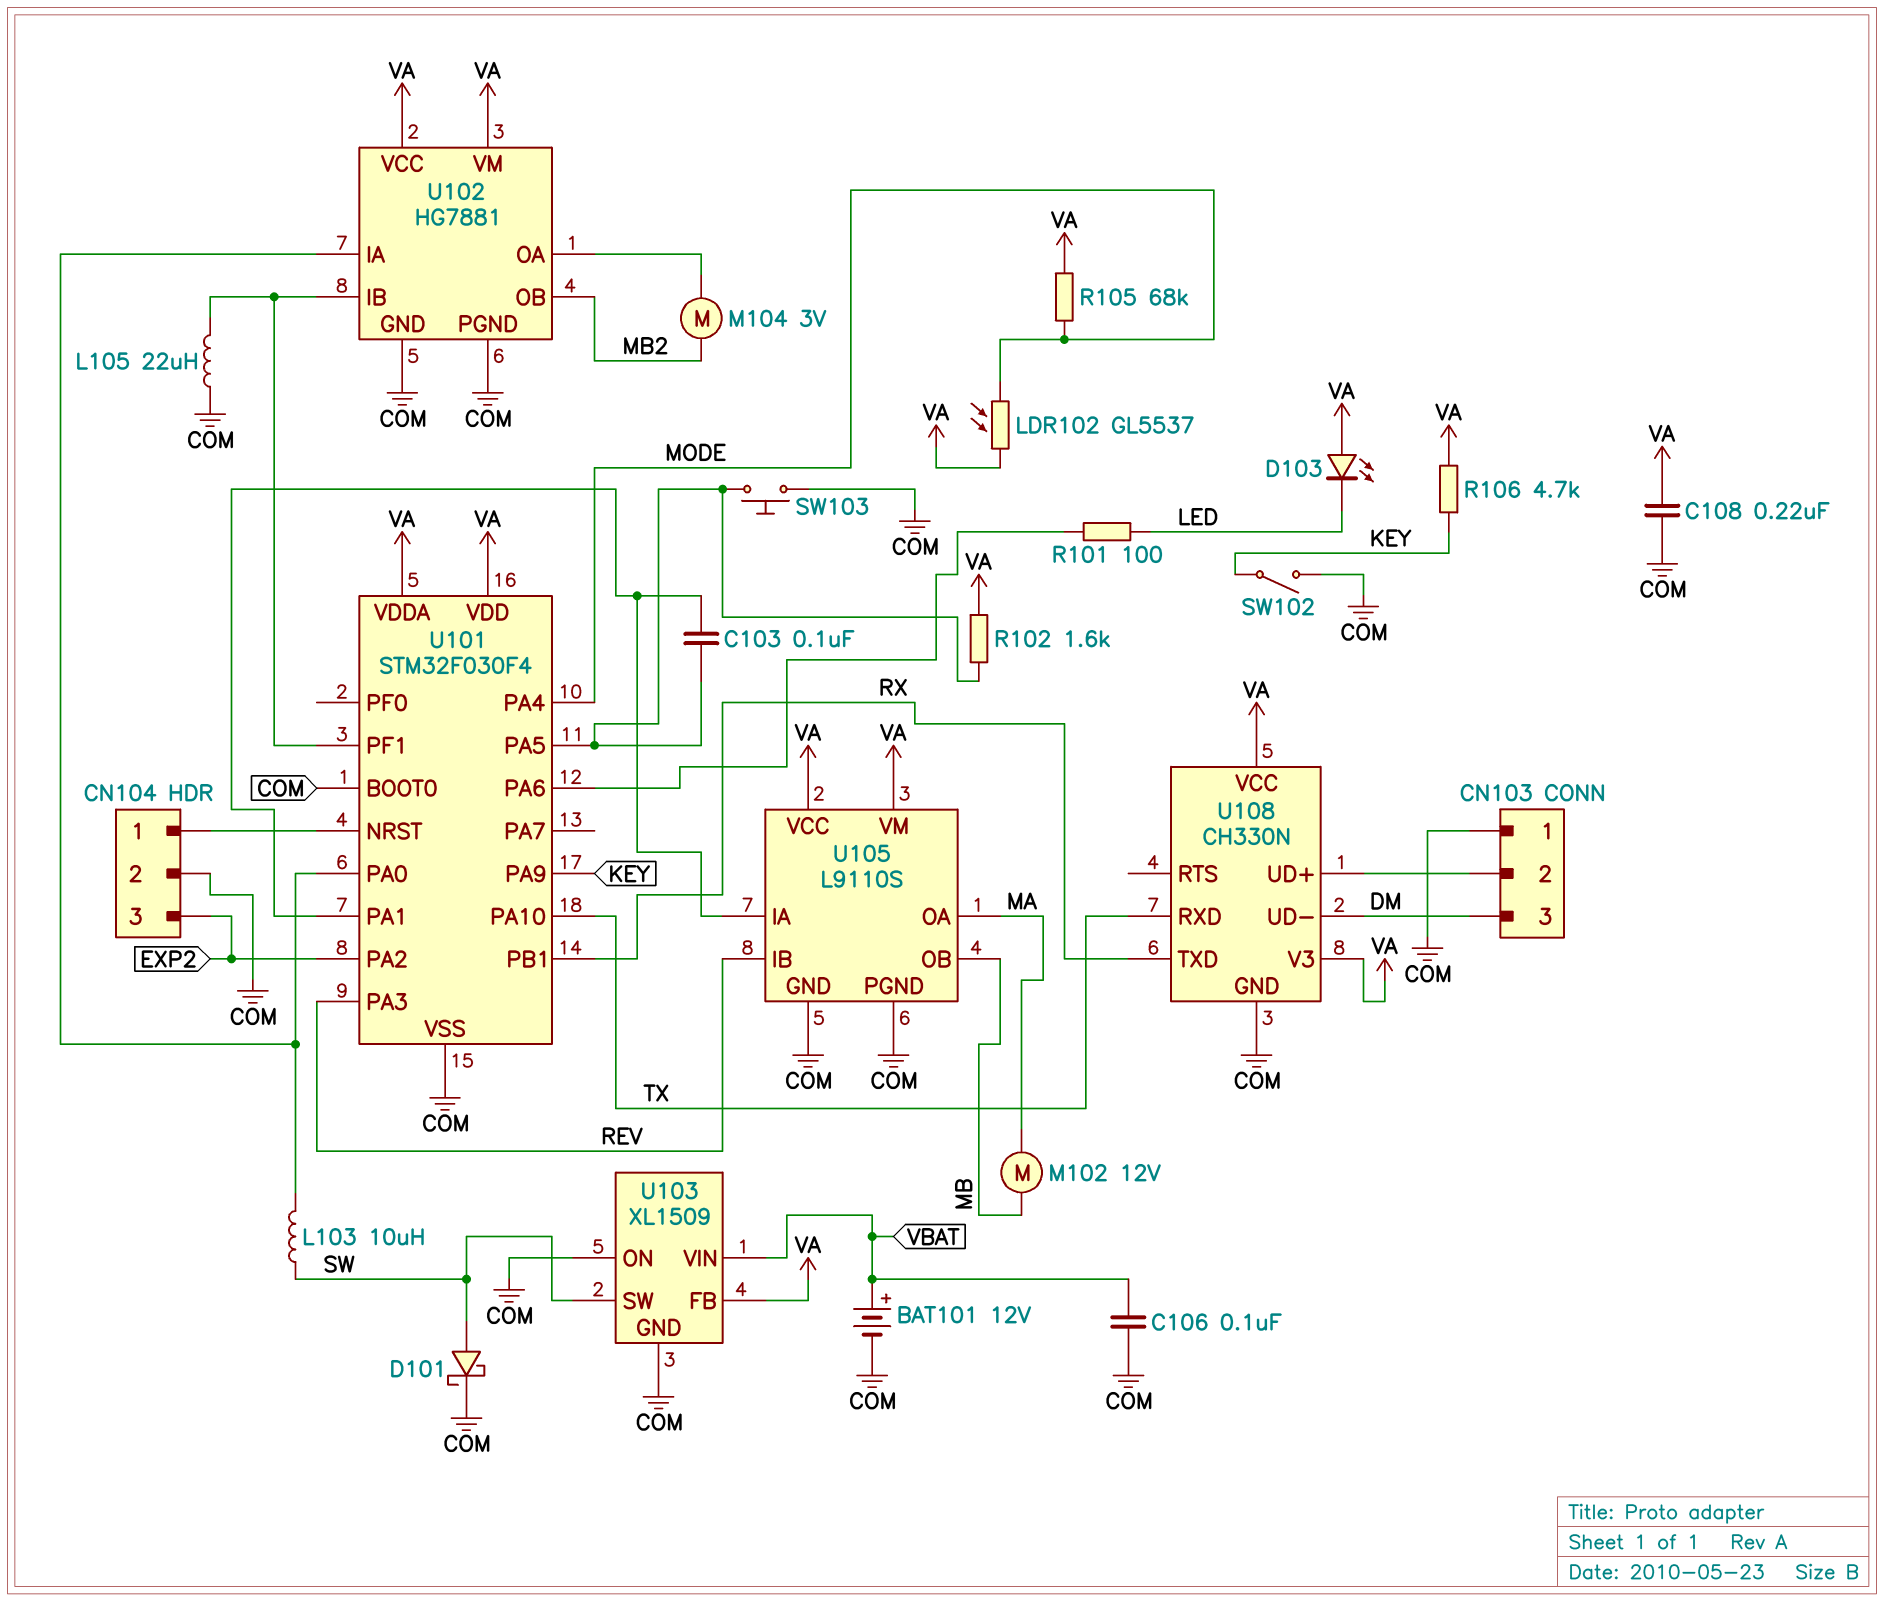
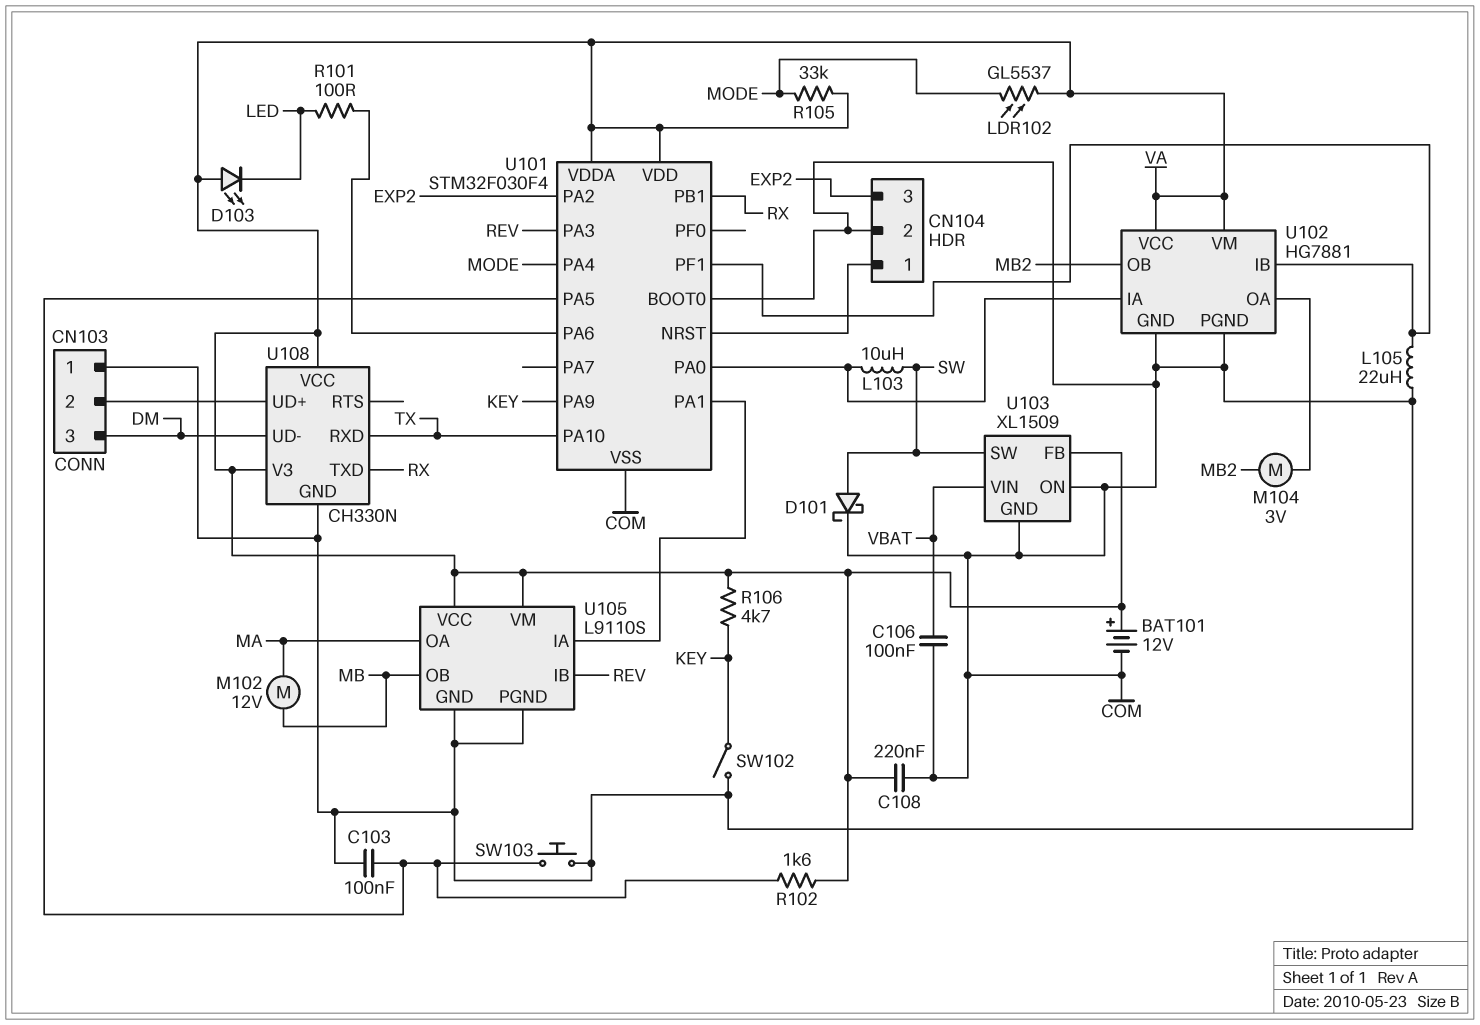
BAT101: 12V (plus VBAT, minus COM) -> 12V (plus VA, minus COM)
C103: 100nF (U101/PA1, U101/PA5) -> 100nF (COM, U101/PA5)
R105: 68k (MODE, VA) -> 33k (MODE, VA)

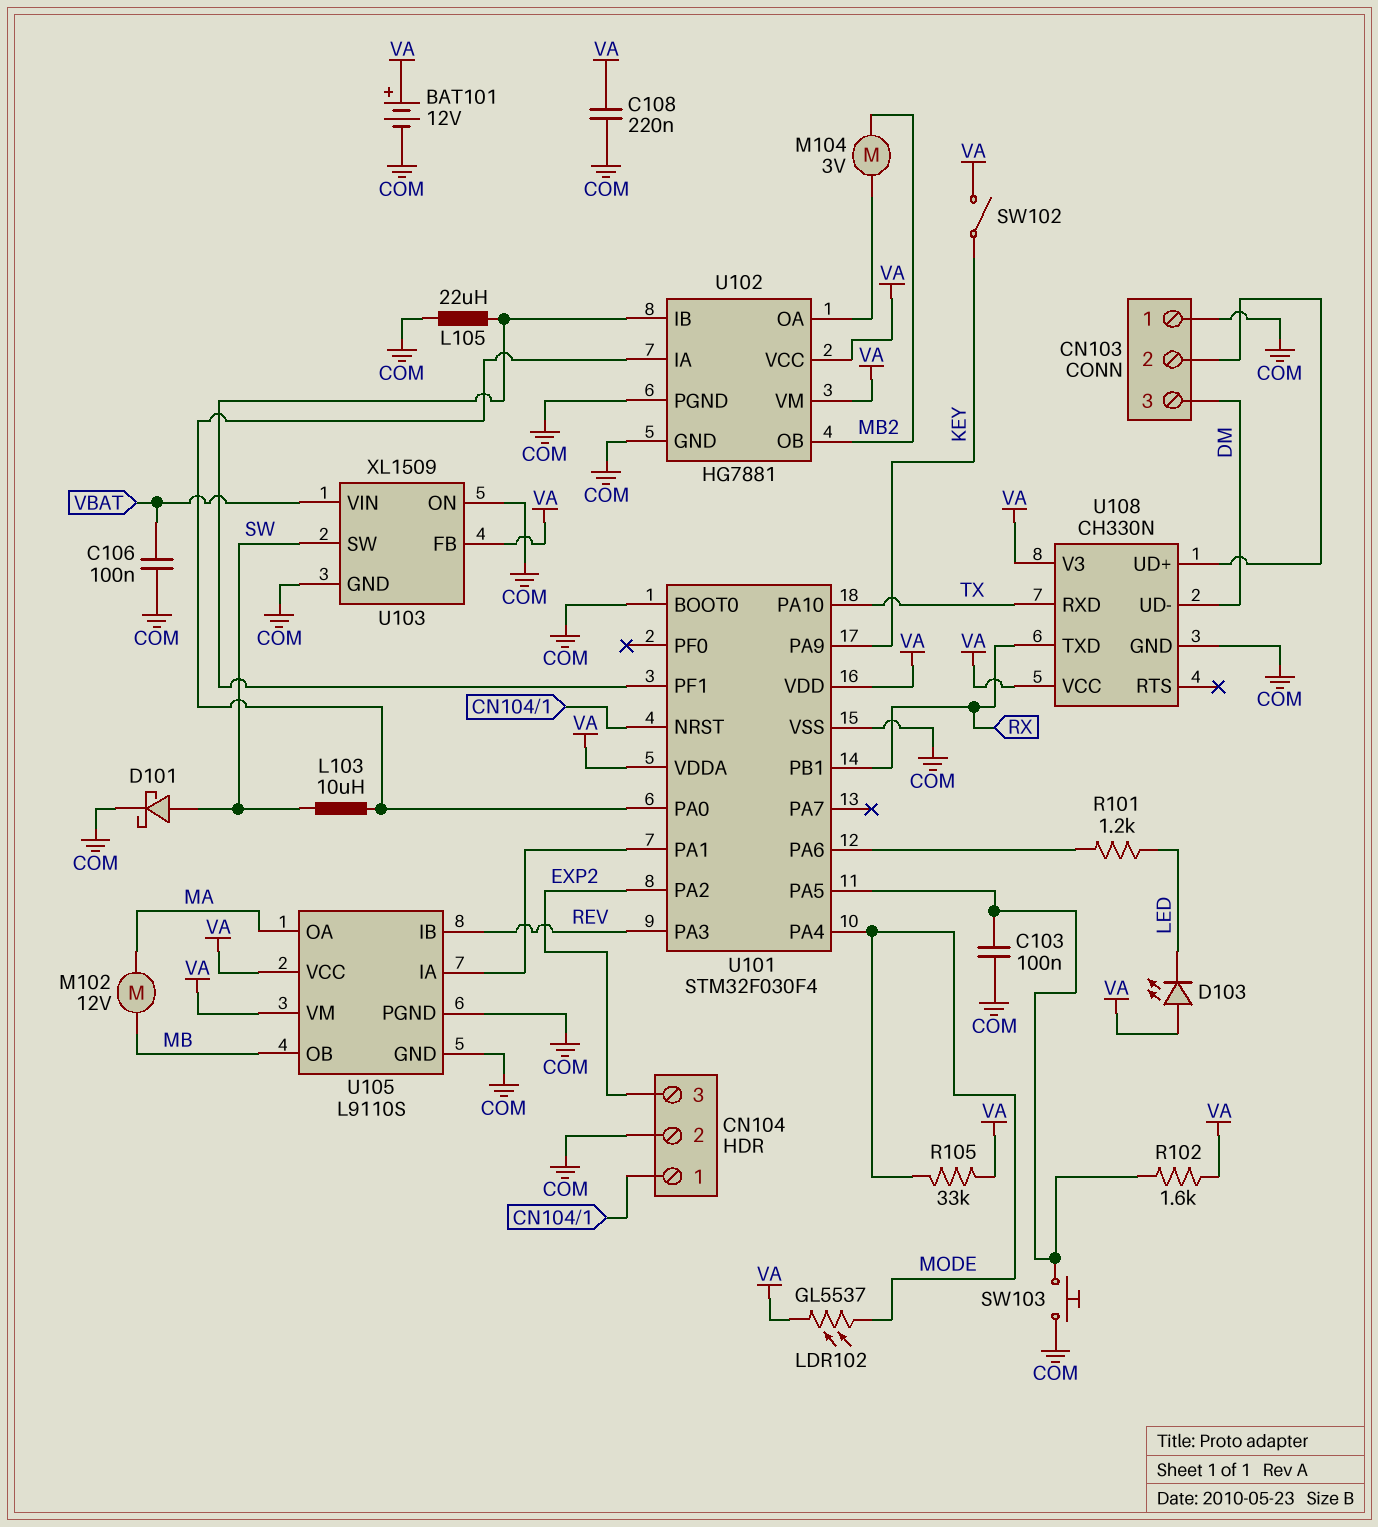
R101: 100 (LED, U101/PA6) -> 1.2k (LED, U101/PA6)
R106: 4.7k (KEY, VA) -> none
SW102: switch (COM, KEY) -> switch (KEY, VA)

